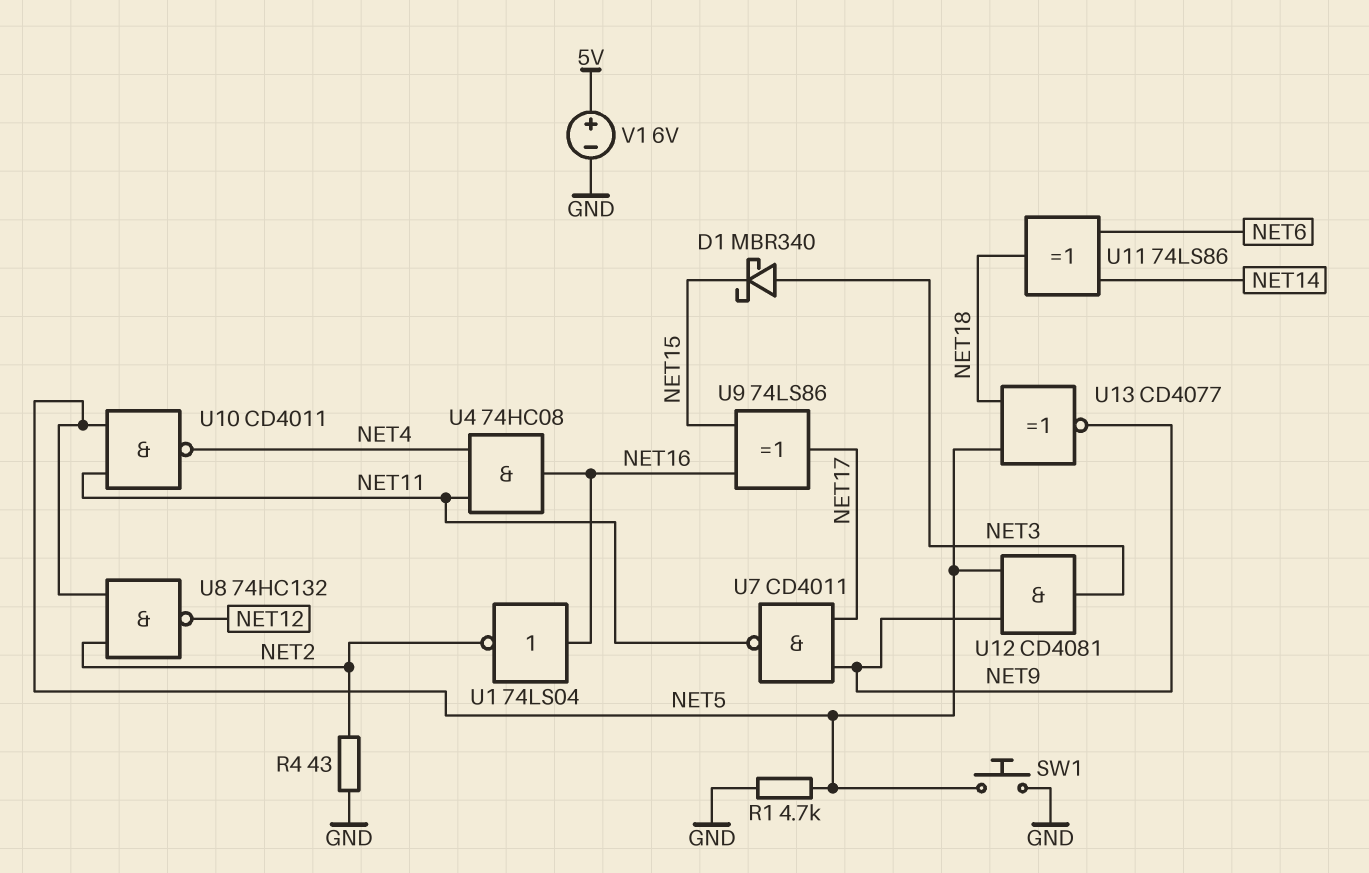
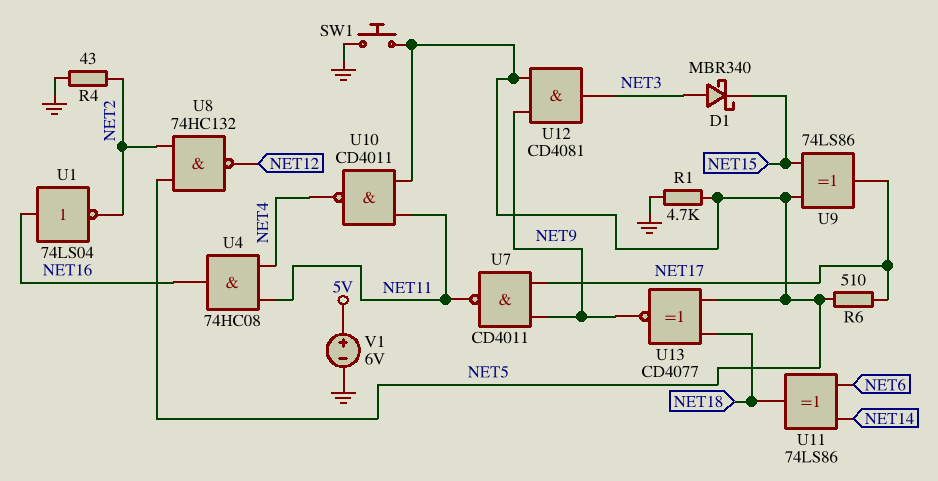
R6: none -> 510 (NET5, NET17)
U9: XOR 74LS86 (in NET15, in NET16, out NET17) -> XOR 74LS86 (in NET5, in NET15, out NET17)

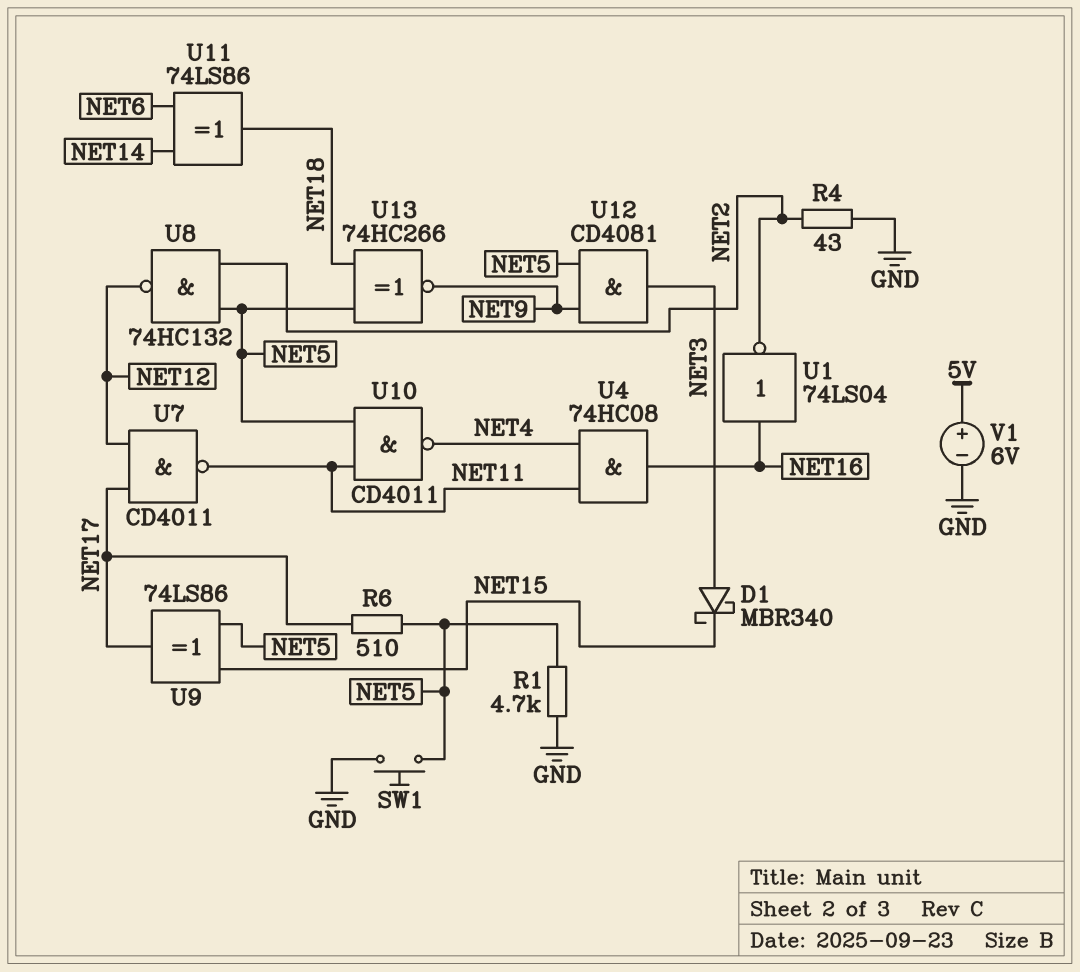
U7: NAND CD4011 (in NET9, in NET17, out NET11) -> NAND CD4011 (in NET12, in NET17, out NET11)
U13: XNOR CD4077 (in NET5, in NET18, out NET9) -> XNOR 74HC266 (in NET5, in NET18, out NET9)

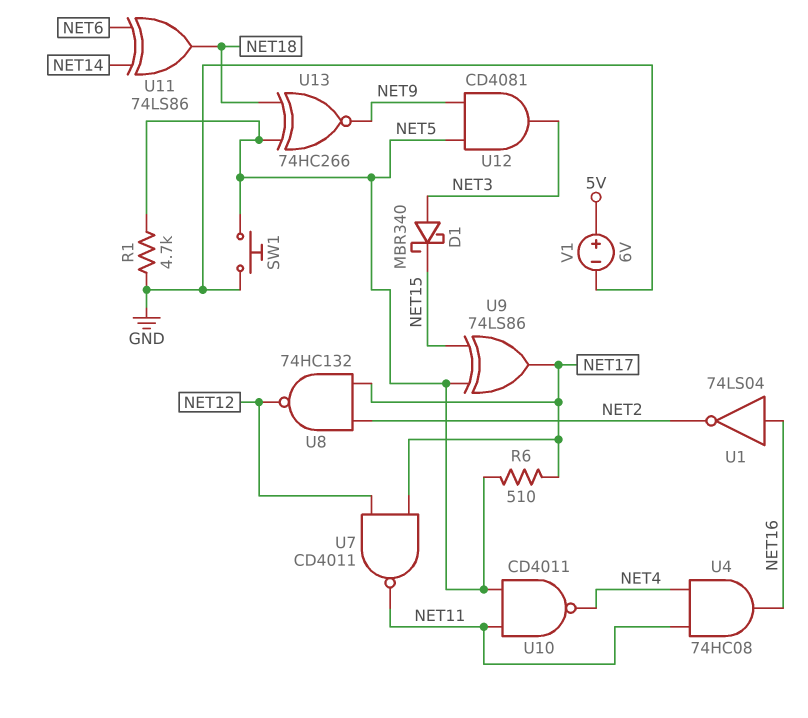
R4: 43 (GND, NET2) -> none
U8: NAND 74HC132 (in NET2, in NET5, out NET12) -> NAND 74HC132 (in NET2, in NET17, out NET12)

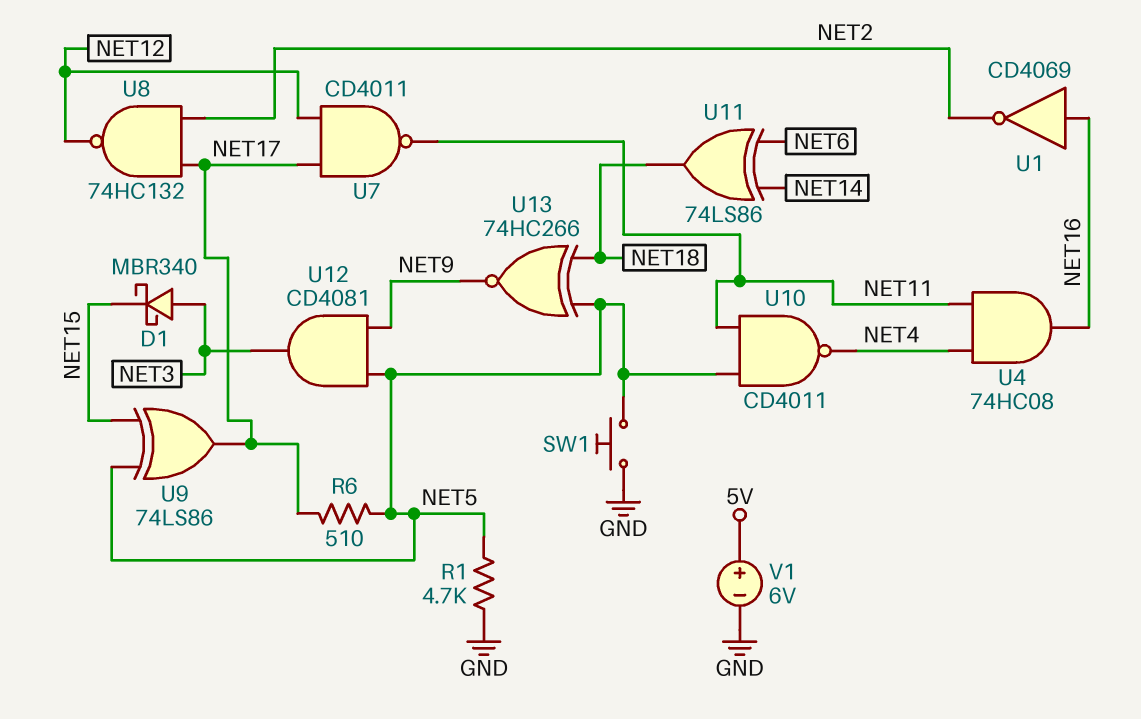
U1: NOT 74LS04 (in NET16, out NET2) -> NOT CD4069 (in NET16, out NET2)

